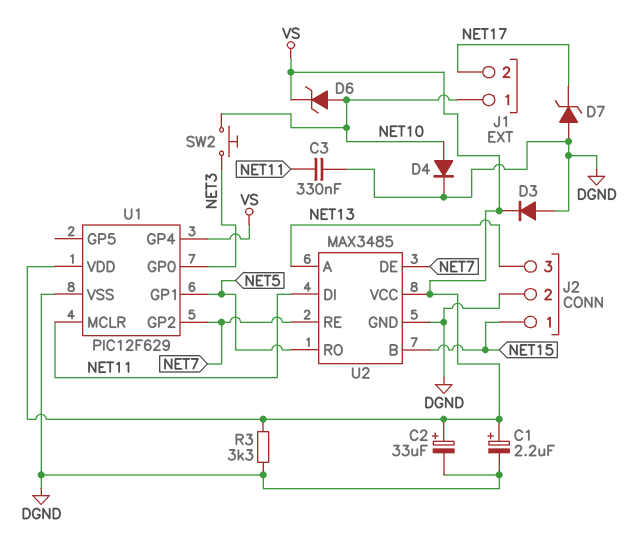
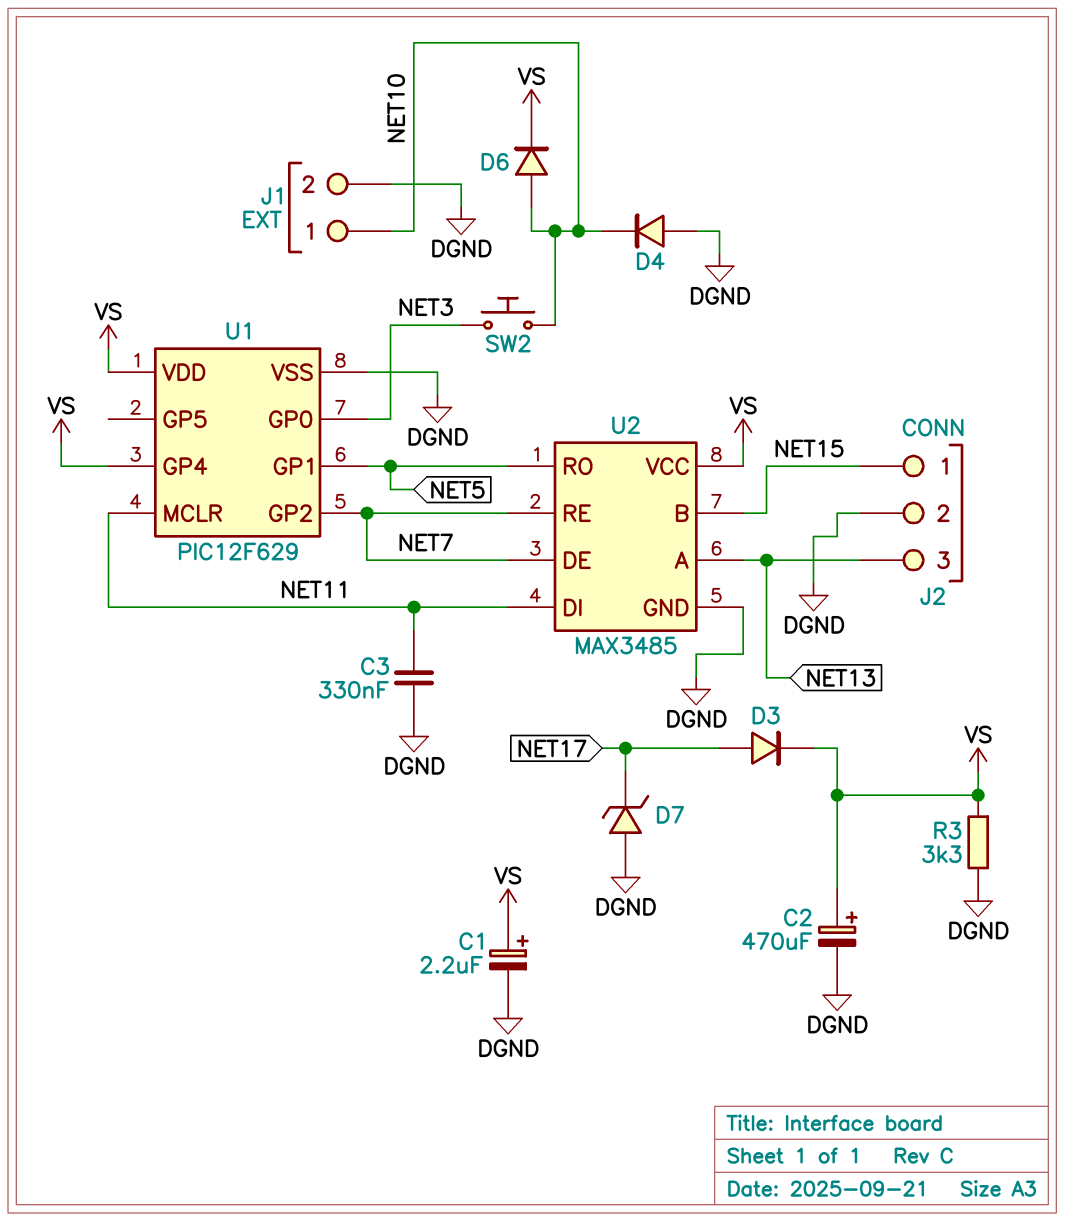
C2: 33uF (plus VS, minus DGND) -> 470uF (plus VS, minus DGND)
D3: diode (A DGND, K VS) -> diode (A NET17, K VS)
D4: diode (A NET10, K DGND) -> diode (A DGND, K NET10)
D6: zener (A NET10, K VS) -> diode (A NET10, K VS)
J1 pin 2: NET17 -> DGND

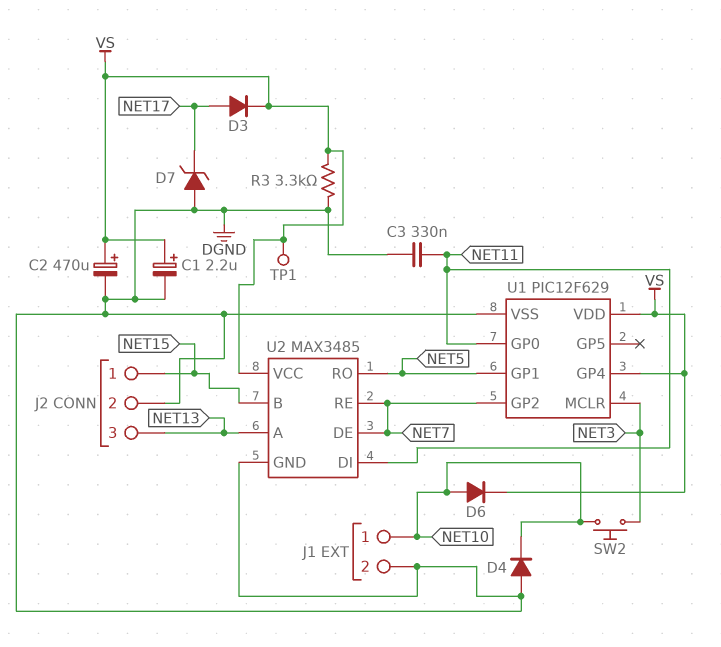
TP1: none -> test point (VS)
U1 pin GP0: NET3 -> NET11
U1 pin MCLR: NET11 -> NET3

